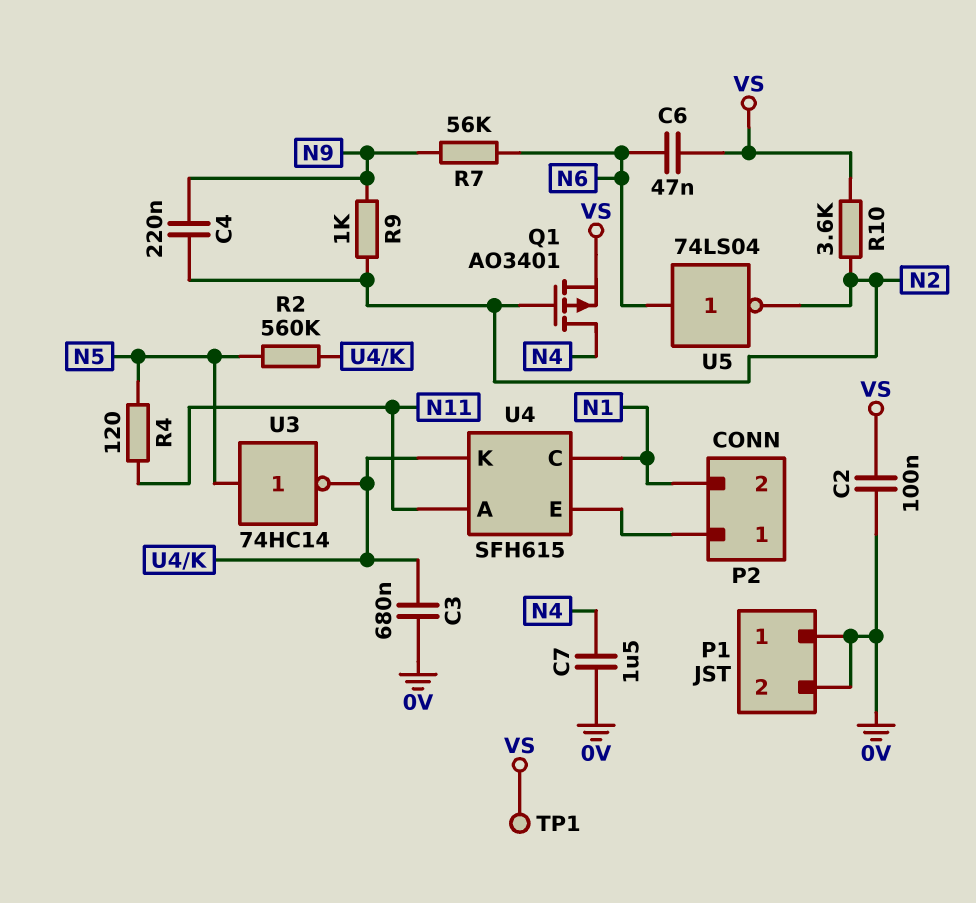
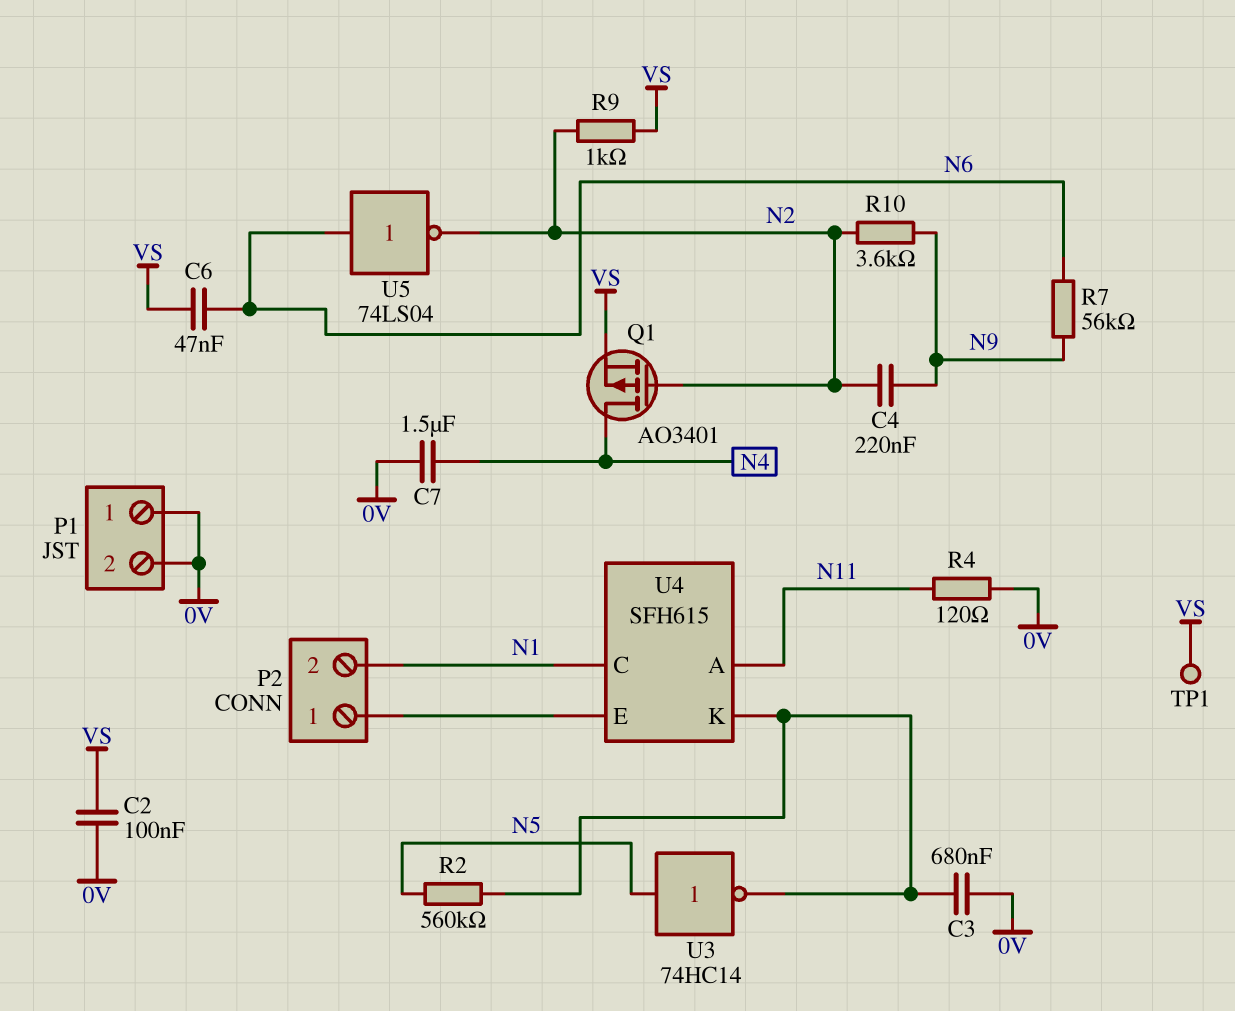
R4: 120 (N5, N11) -> 120 (0V, N11)
R9: 1k (N2, N9) -> 1k (N2, VS)
R10: 3.6k (N2, VS) -> 3.6k (N2, N9)

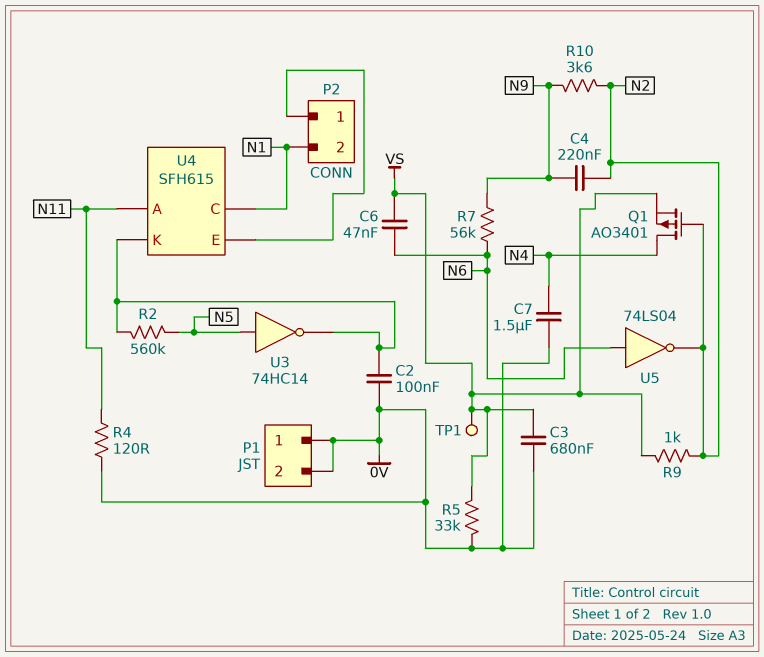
C2: 100nF (0V, VS) -> 100nF (0V, U4/K)
C3: 680nF (0V, U4/K) -> 680nF (0V, VS)
R5: none -> 33k (0V, VS)

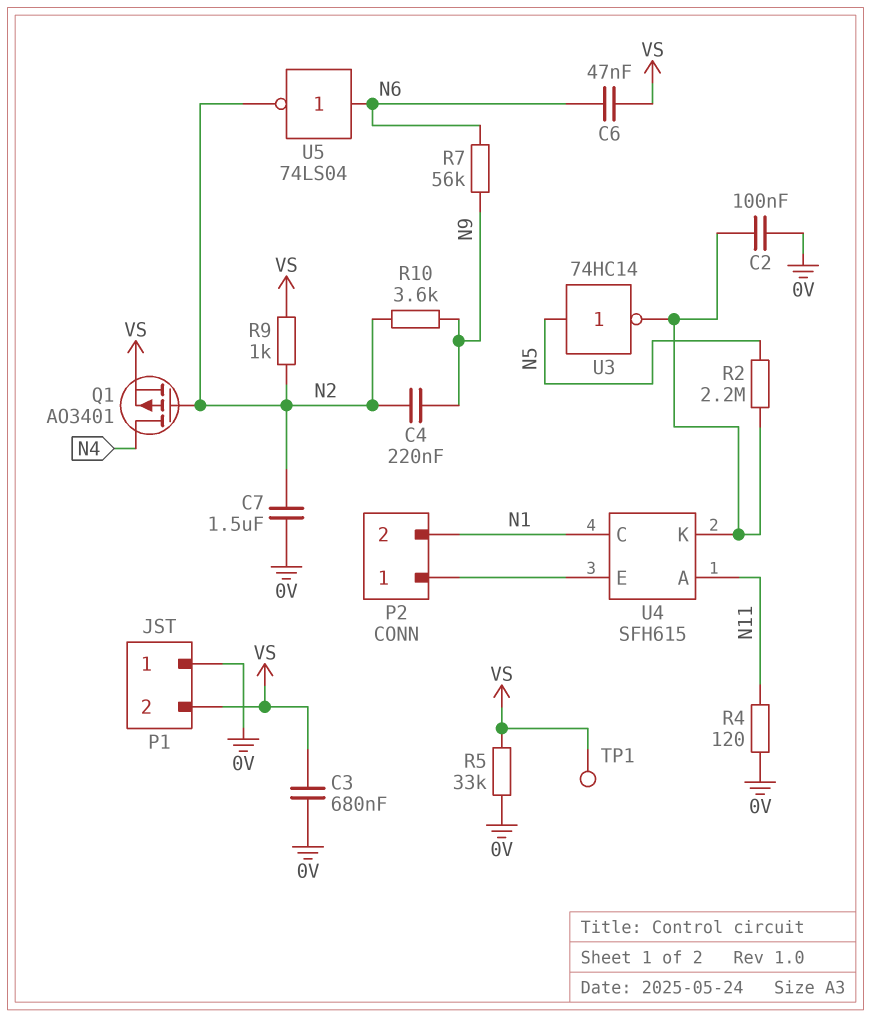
C7: 1.5uF (0V, N4) -> 1.5uF (0V, N2)
P1 pin 2: 0V -> VS
R2: 560k (N5, U4/K) -> 2.2M (N5, U4/K)

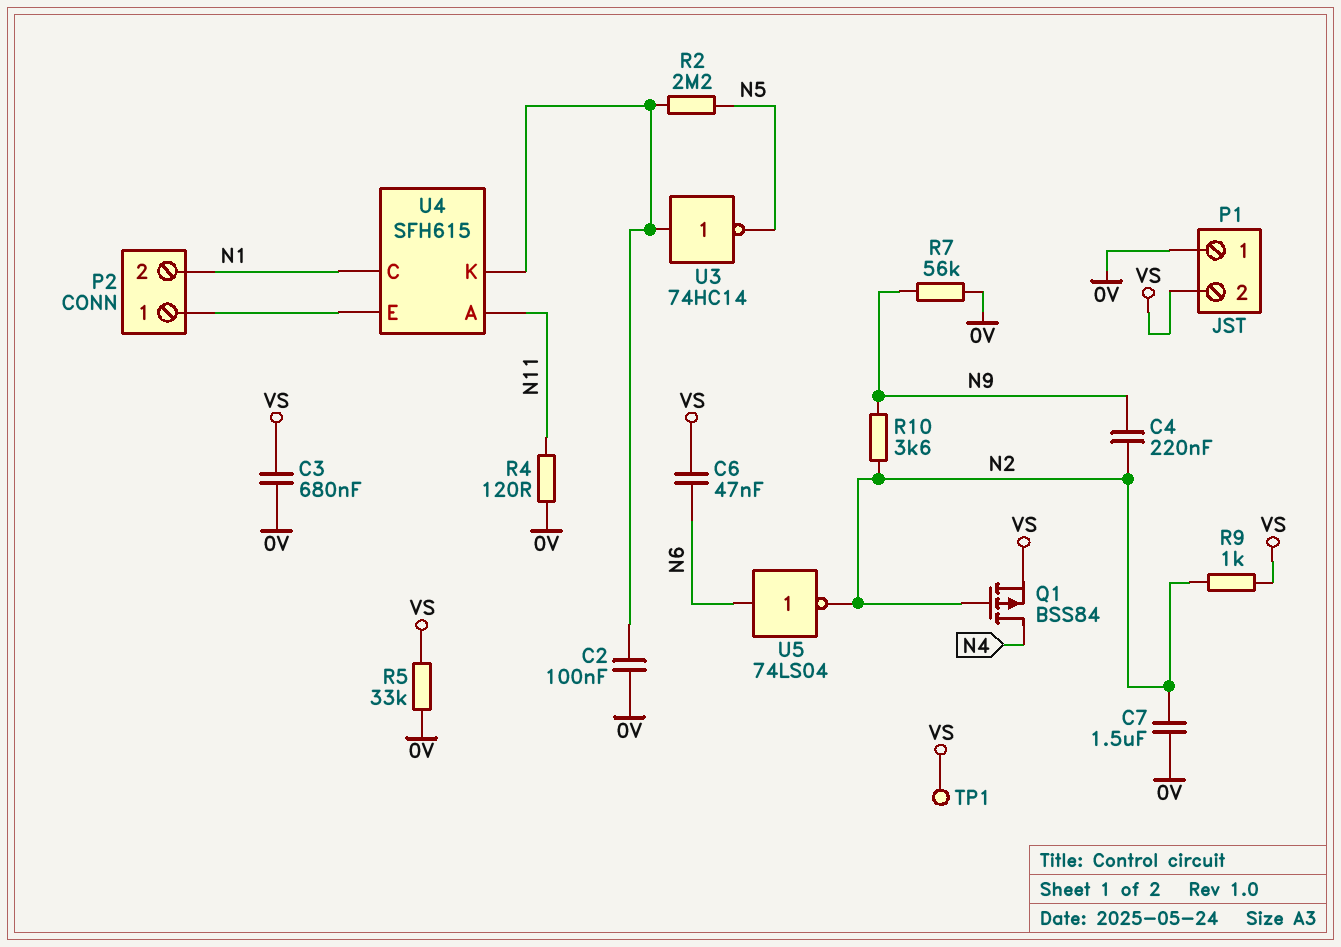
Q1: PMOS AO3401 (G N2, D N4, S VS) -> PMOS BSS84 (G N2, D N4, S VS)
R7: 56k (N6, N9) -> 56k (0V, N9)
U3: NOT 74HC14 (in N5, out U4/K) -> NOT 74HC14 (in U4/K, out N5)

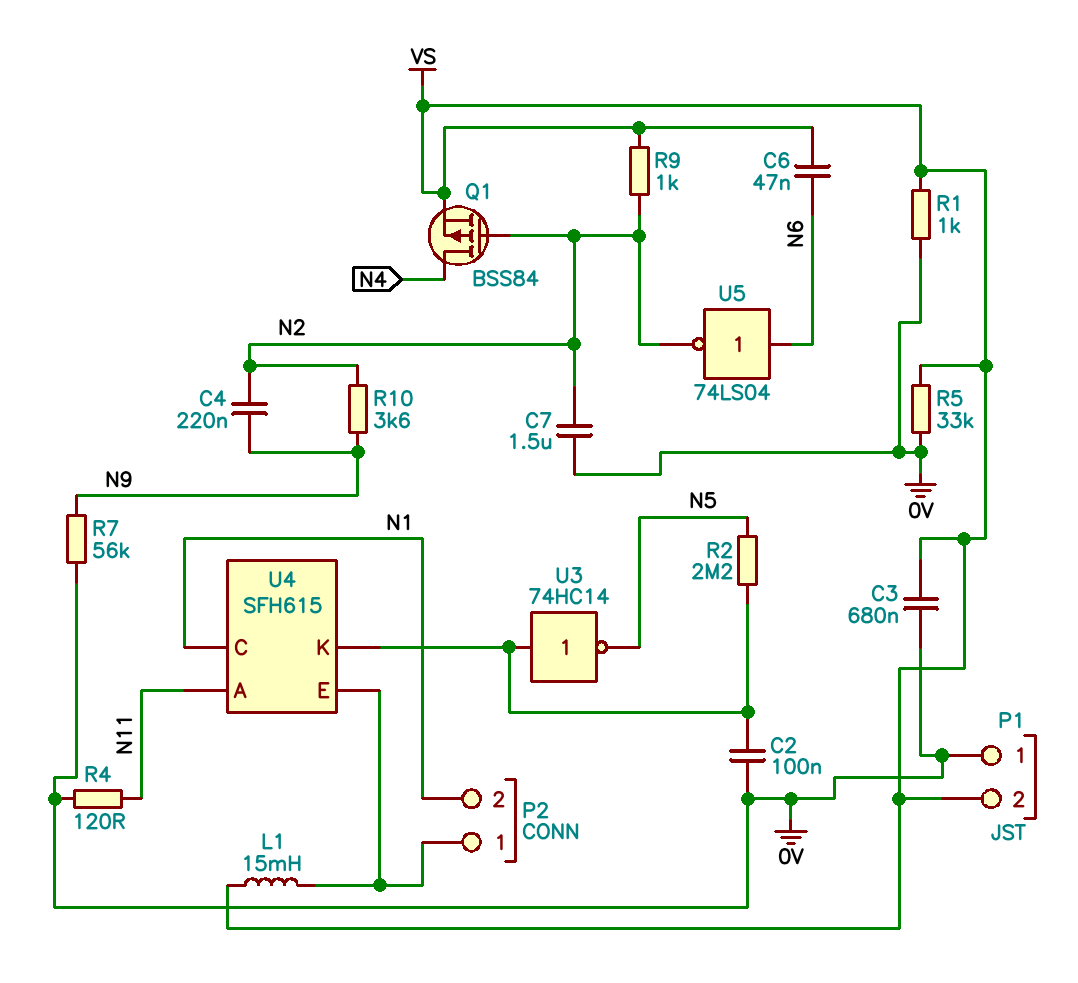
L1: none -> 15mH (P2/1, VS)
R1: none -> 1k (0V, VS)
TP1: test point (VS) -> none

